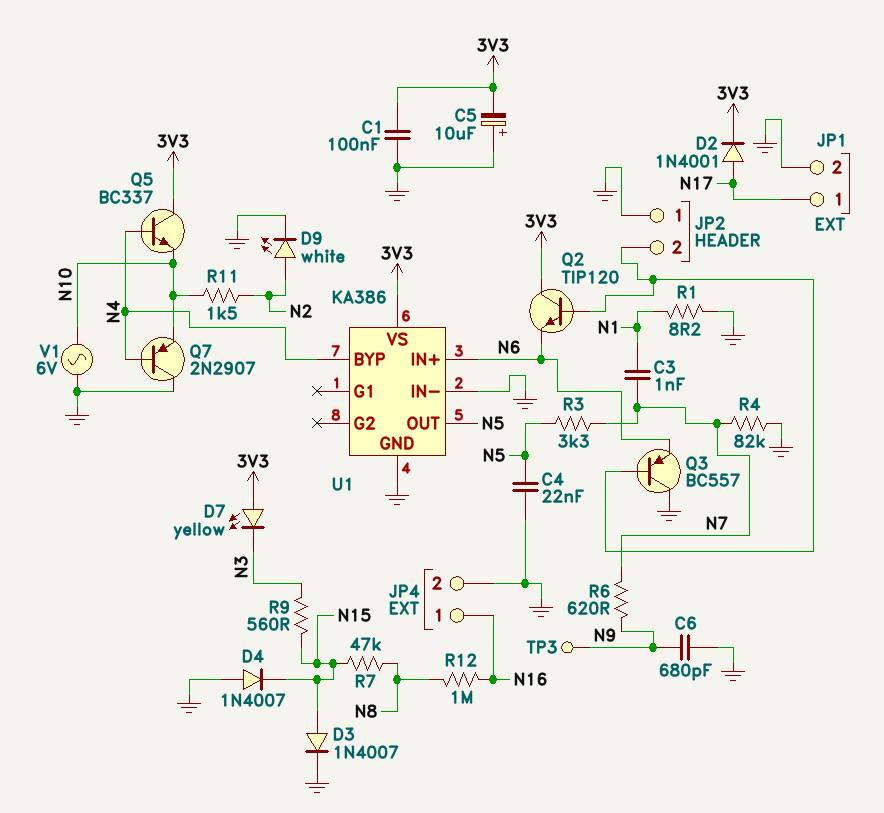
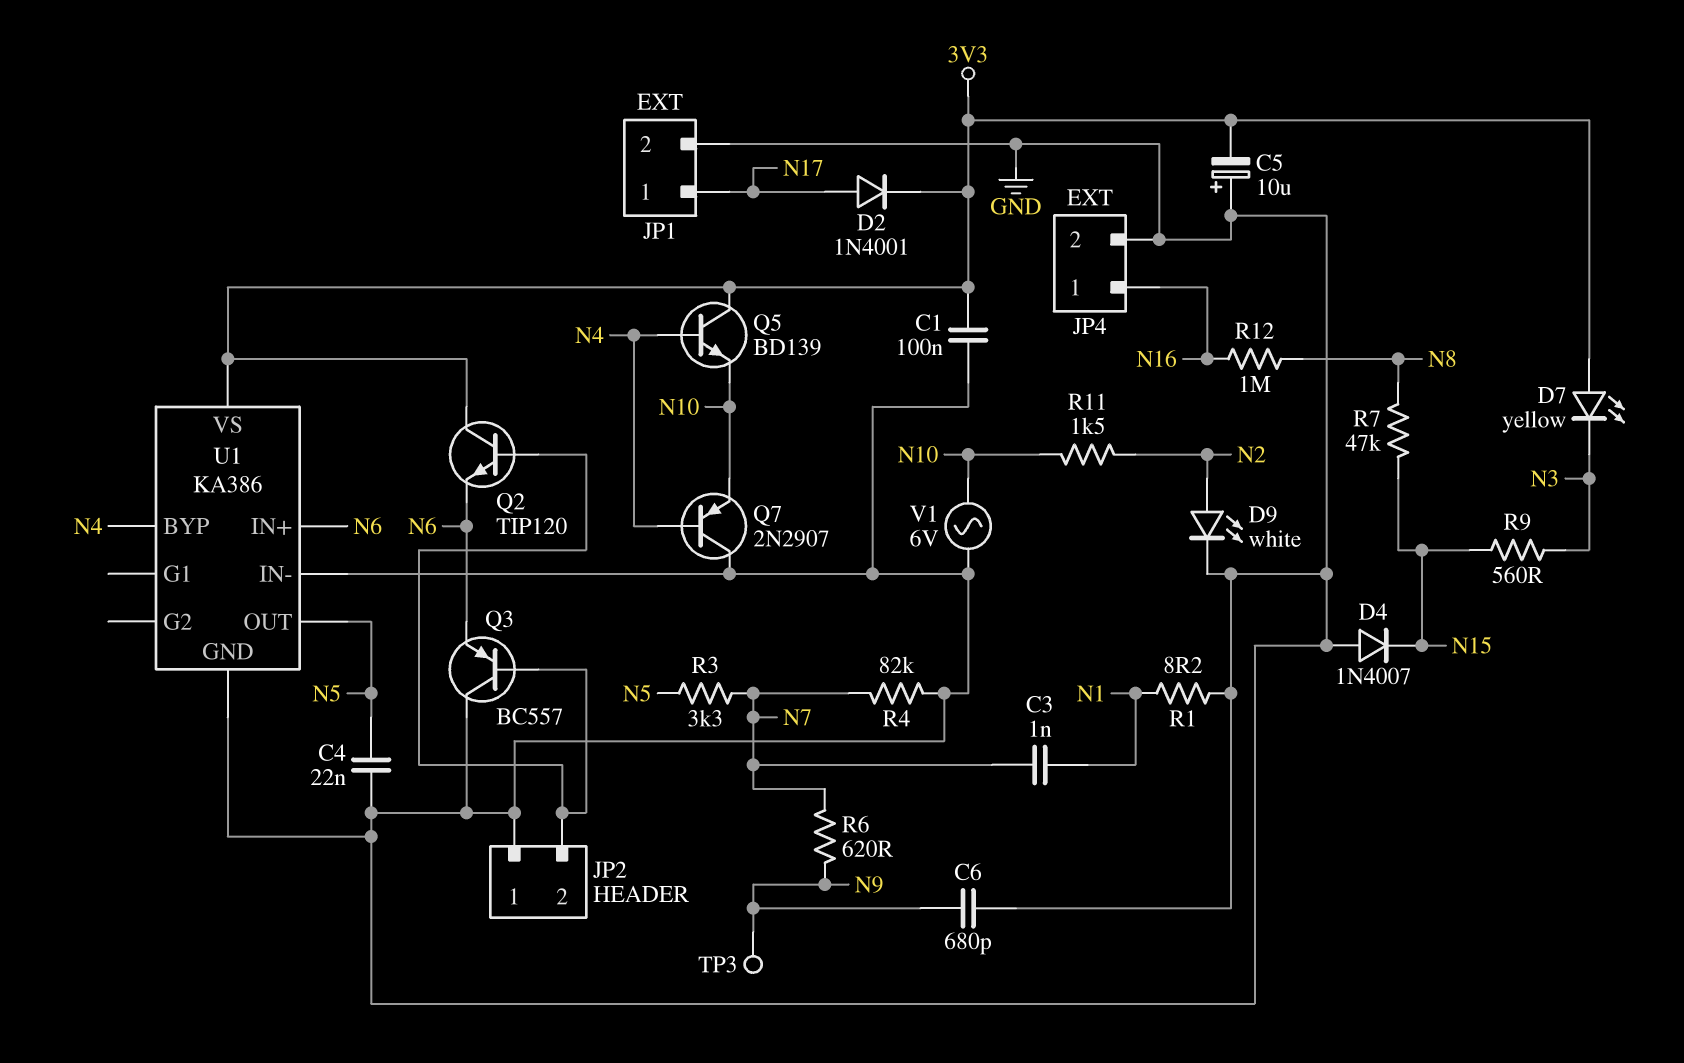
D3: diode 1N4007 (A N15, K GND) -> none
Q5: NPN BC337 (B N4, C 3V3, E N10) -> NPN BD139 (B N4, C 3V3, E N10)

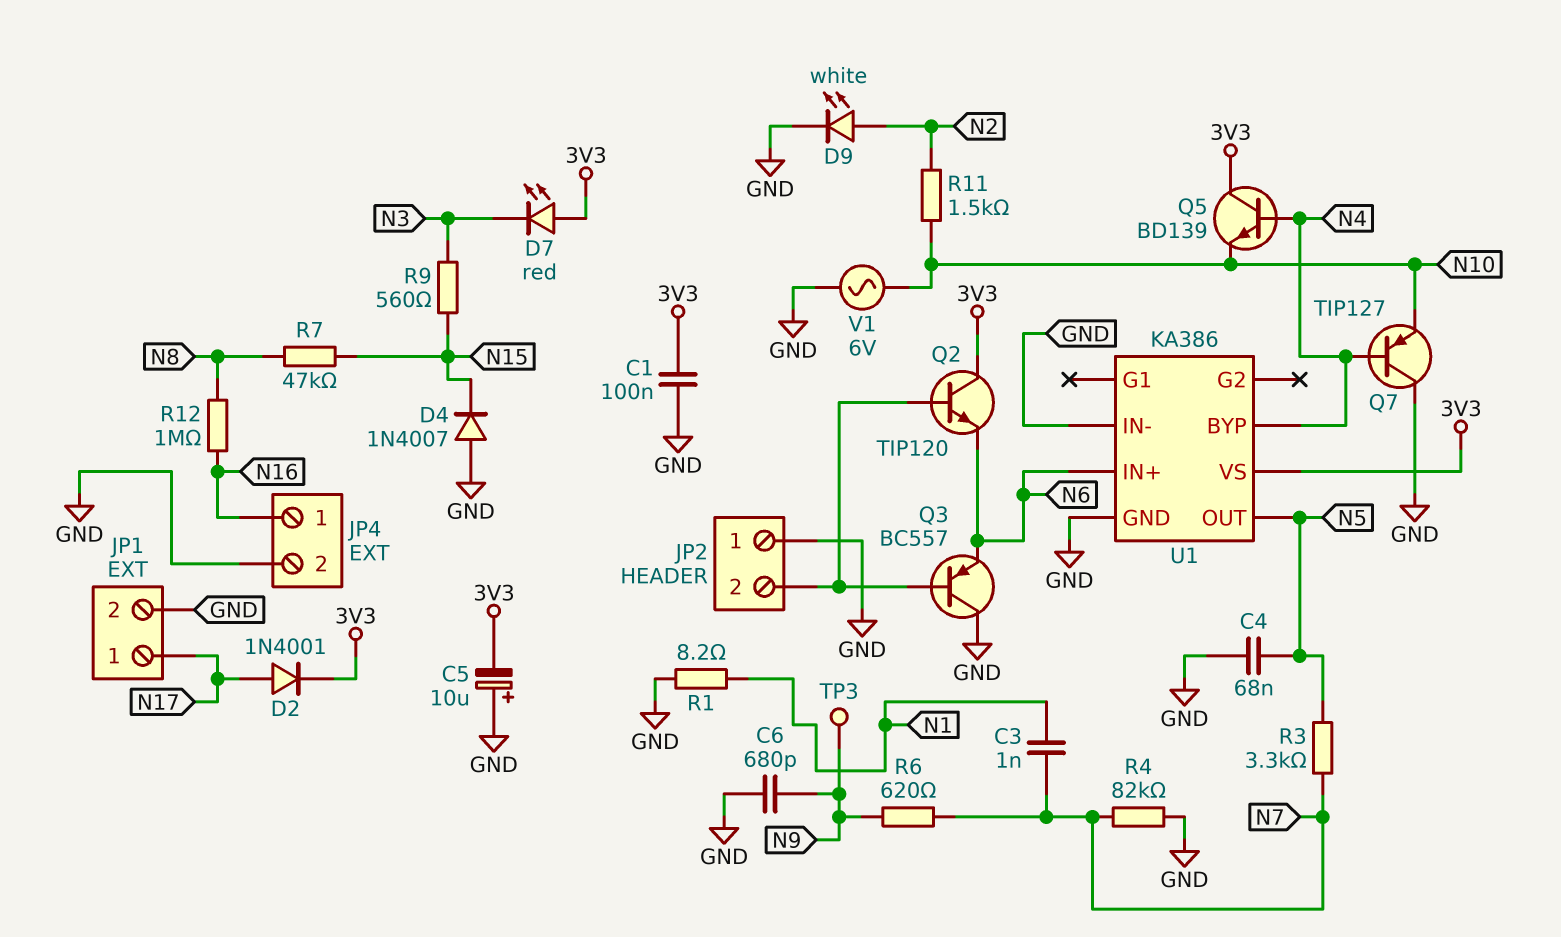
C4: 22nF (GND, N5) -> 68nF (GND, N5)
D7: LED yellow (A 3V3, K N3) -> LED red (A 3V3, K N3)
Q7: PNP 2N2907 (B N4, C GND, E N10) -> PNP TIP127 (B N4, C GND, E N10)

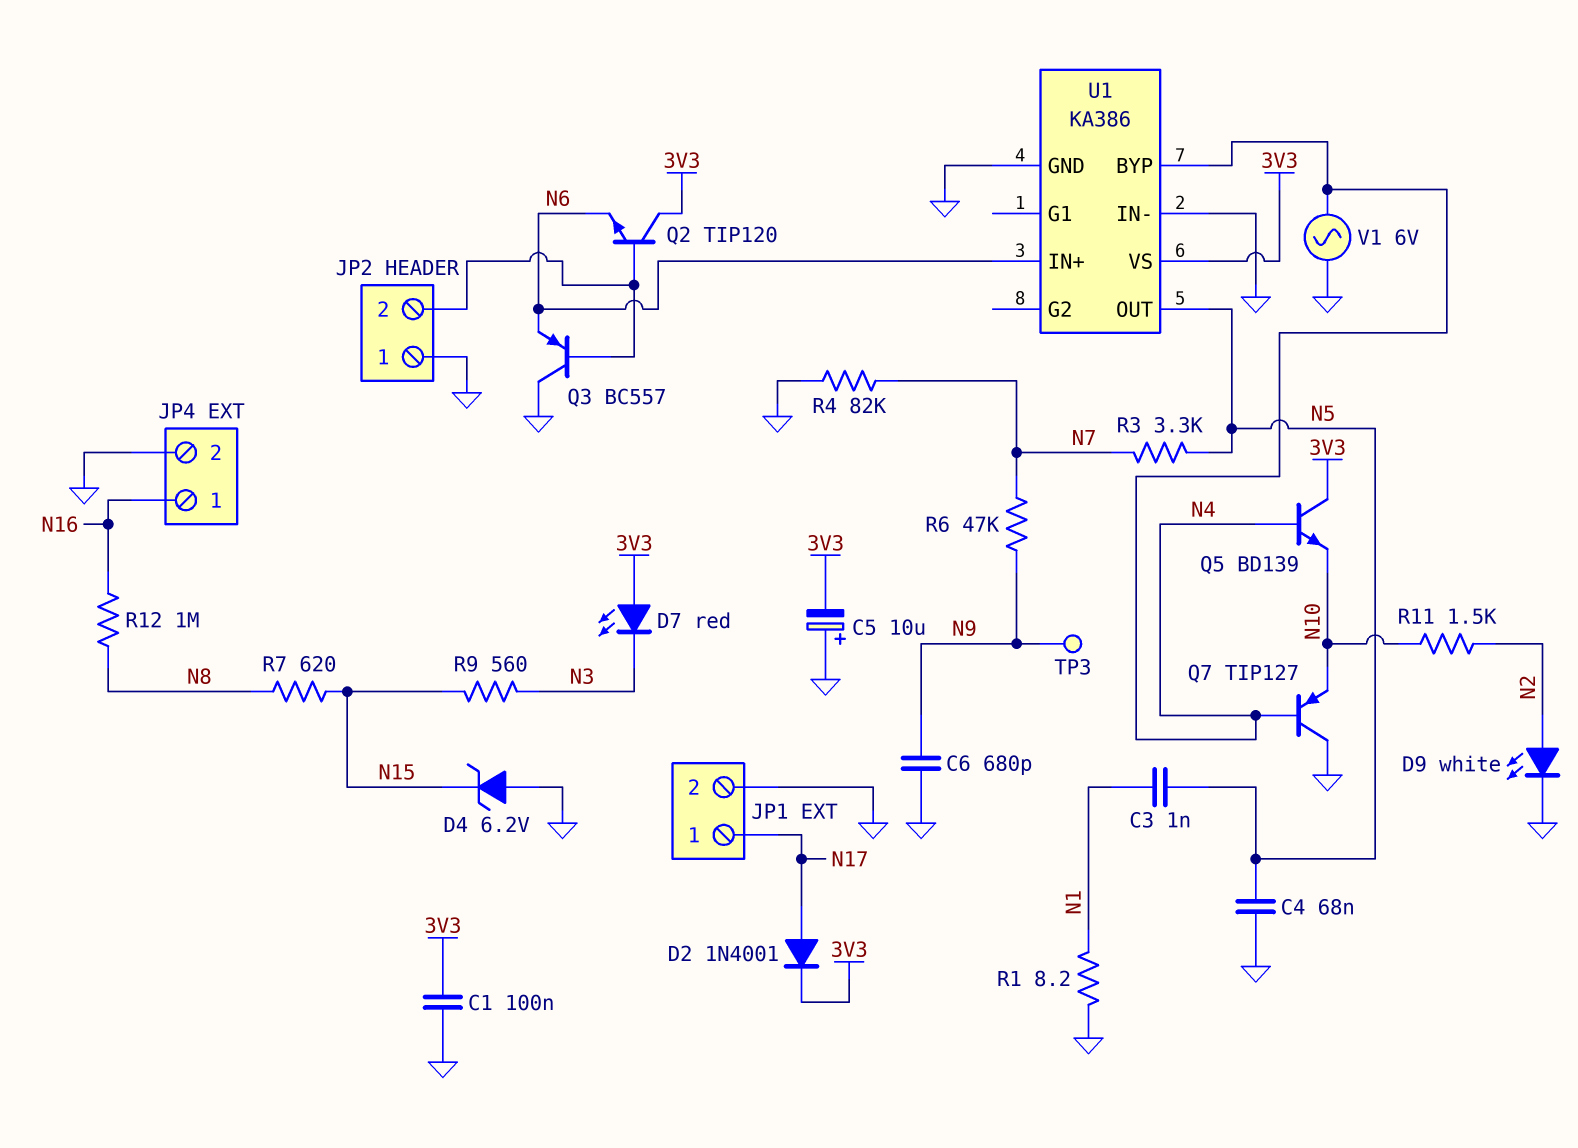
C3: 1nF (N1, N7) -> 1nF (N1, N5)
D4: diode 1N4007 (A GND, K N15) -> zener 6.2V (A GND, K N15)
R6: 620 (N7, N9) -> 47k (N7, N9)
R7: 47k (N8, N15) -> 620 (N8, N15)
V1: AC 6V (GND, N10) -> AC 6V (GND, N4)

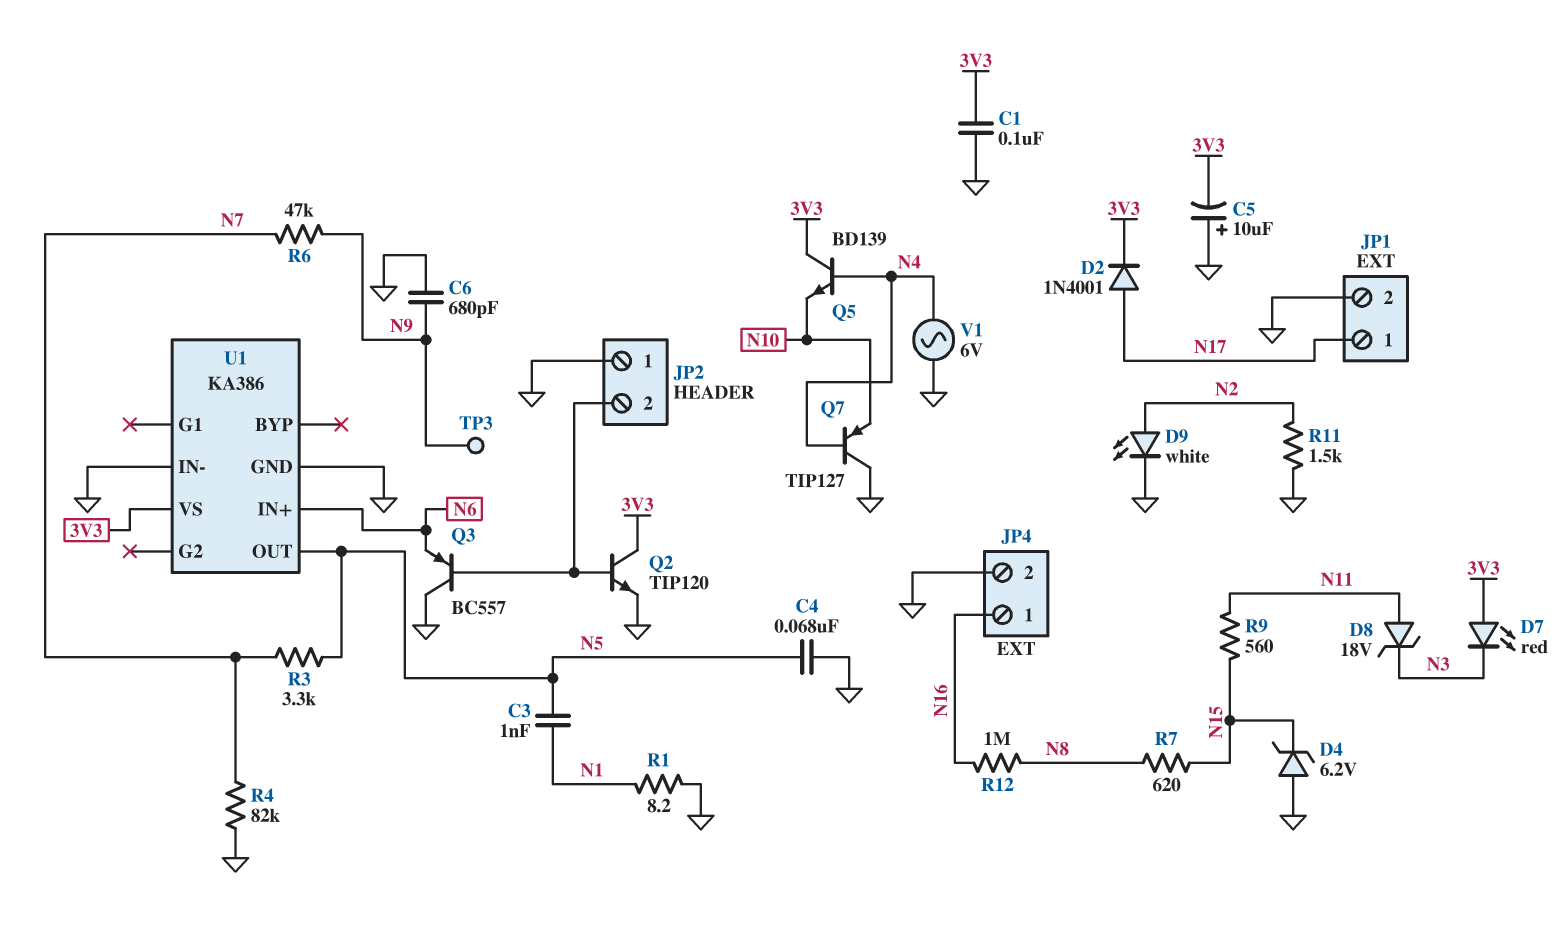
D8: none -> zener 18V (A N11, K N3)
Q2: NPN TIP120 (B JP2/2, C 3V3, E N6) -> NPN TIP120 (B JP2/2, C 3V3, E GND)
R9: 560 (N3, N15) -> 560 (N11, N15)
R11: 1.5k (N2, N10) -> 1.5k (GND, N2)
U1 pin BYP: N4 -> none

